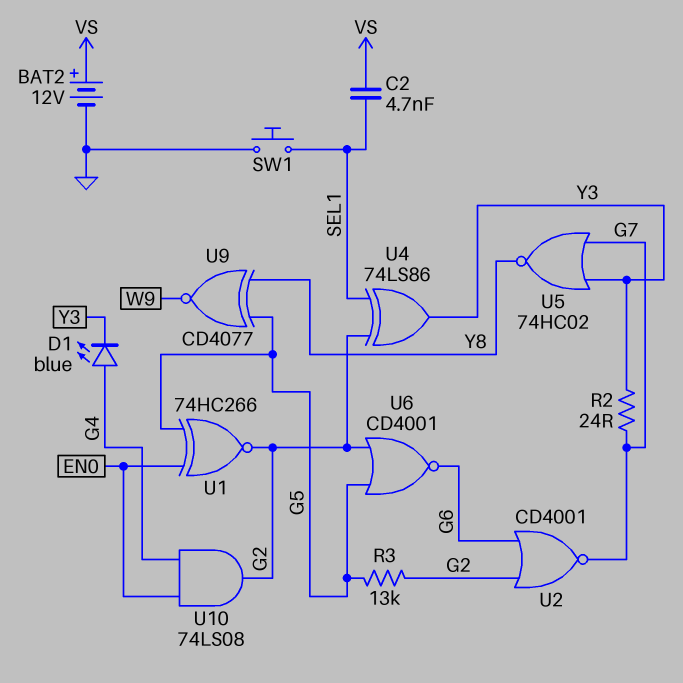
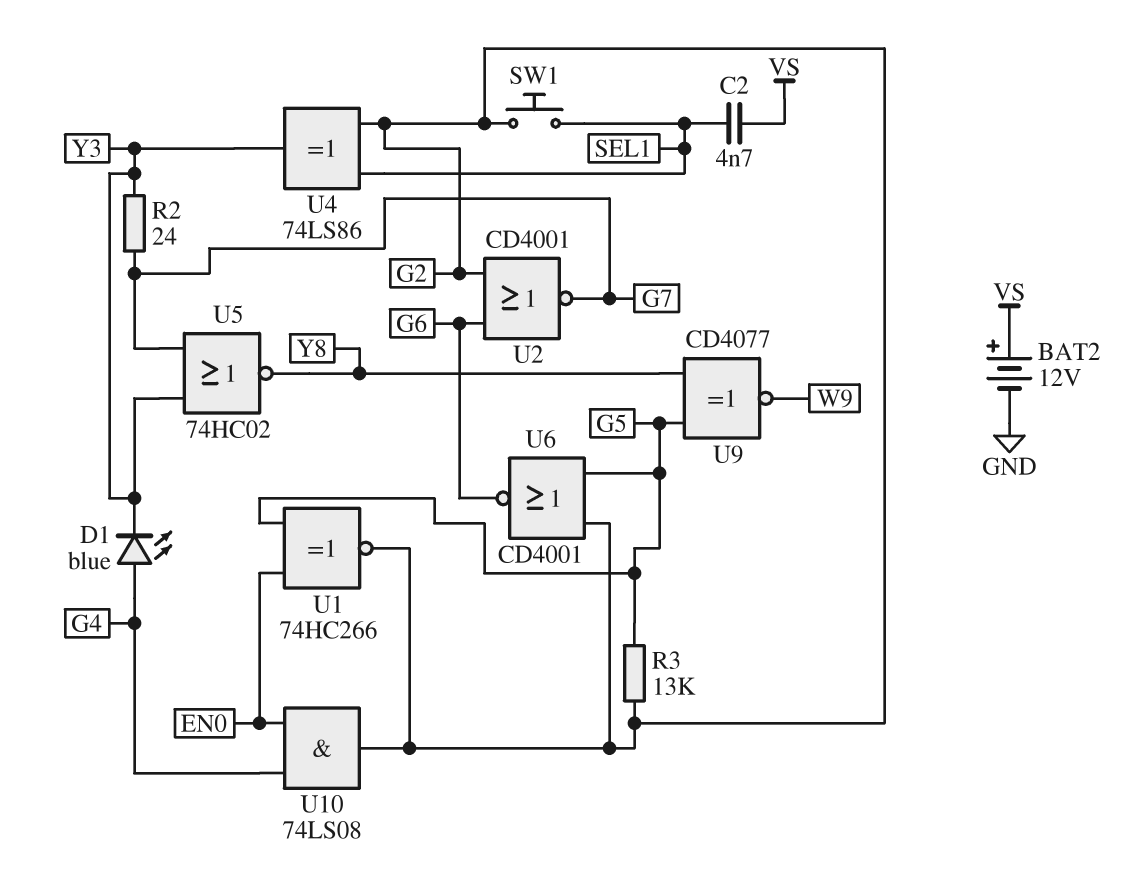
SW1: button (GND, SEL1) -> button (G2, SEL1)

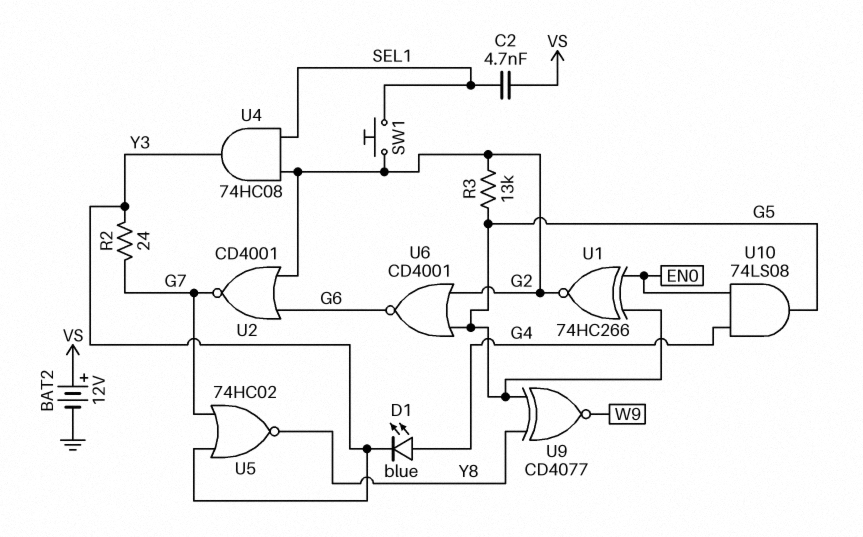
U4: XOR 74LS86 (in G2, in SEL1, out Y3) -> AND 74HC08 (in G2, in SEL1, out Y3)
U10: AND 74LS08 (in EN0, in G4, out G2) -> AND 74LS08 (in EN0, in G4, out G5)

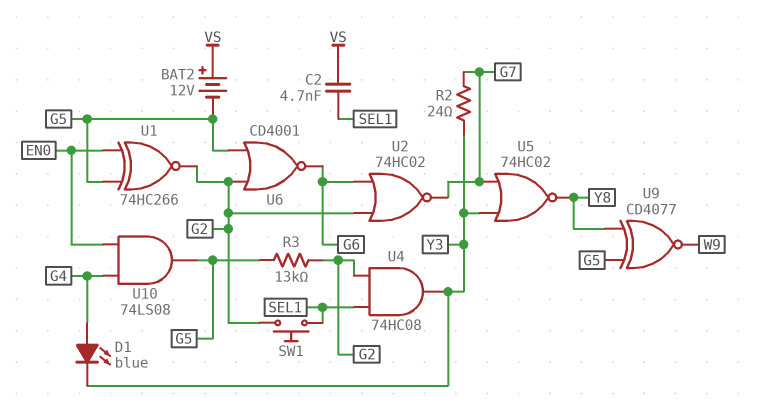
BAT2: 12V (plus VS, minus GND) -> 12V (plus VS, minus G5)
U2: NOR CD4001 (in G2, in G6, out G7) -> NOR 74HC02 (in G2, in G6, out G7)

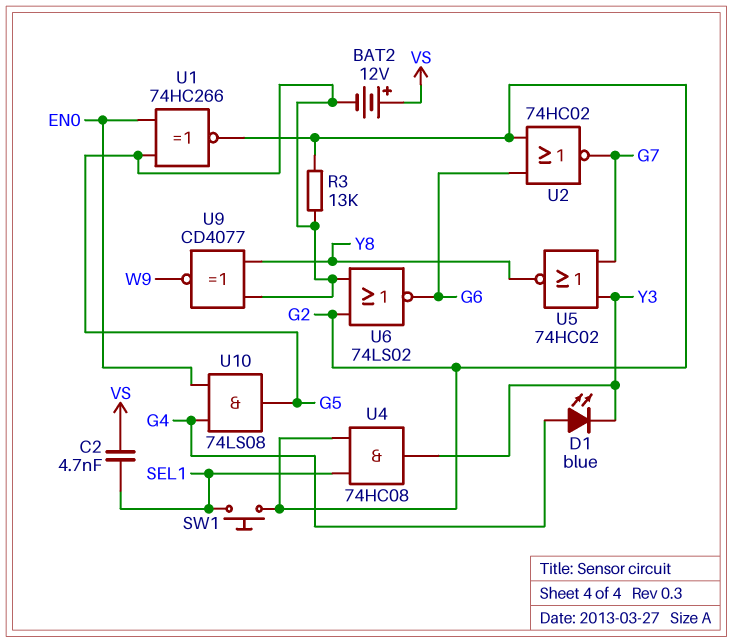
R2: 24 (G7, Y3) -> none
U6: NOR CD4001 (in G2, in G5, out G6) -> NOR 74LS02 (in G2, in G5, out G6)

